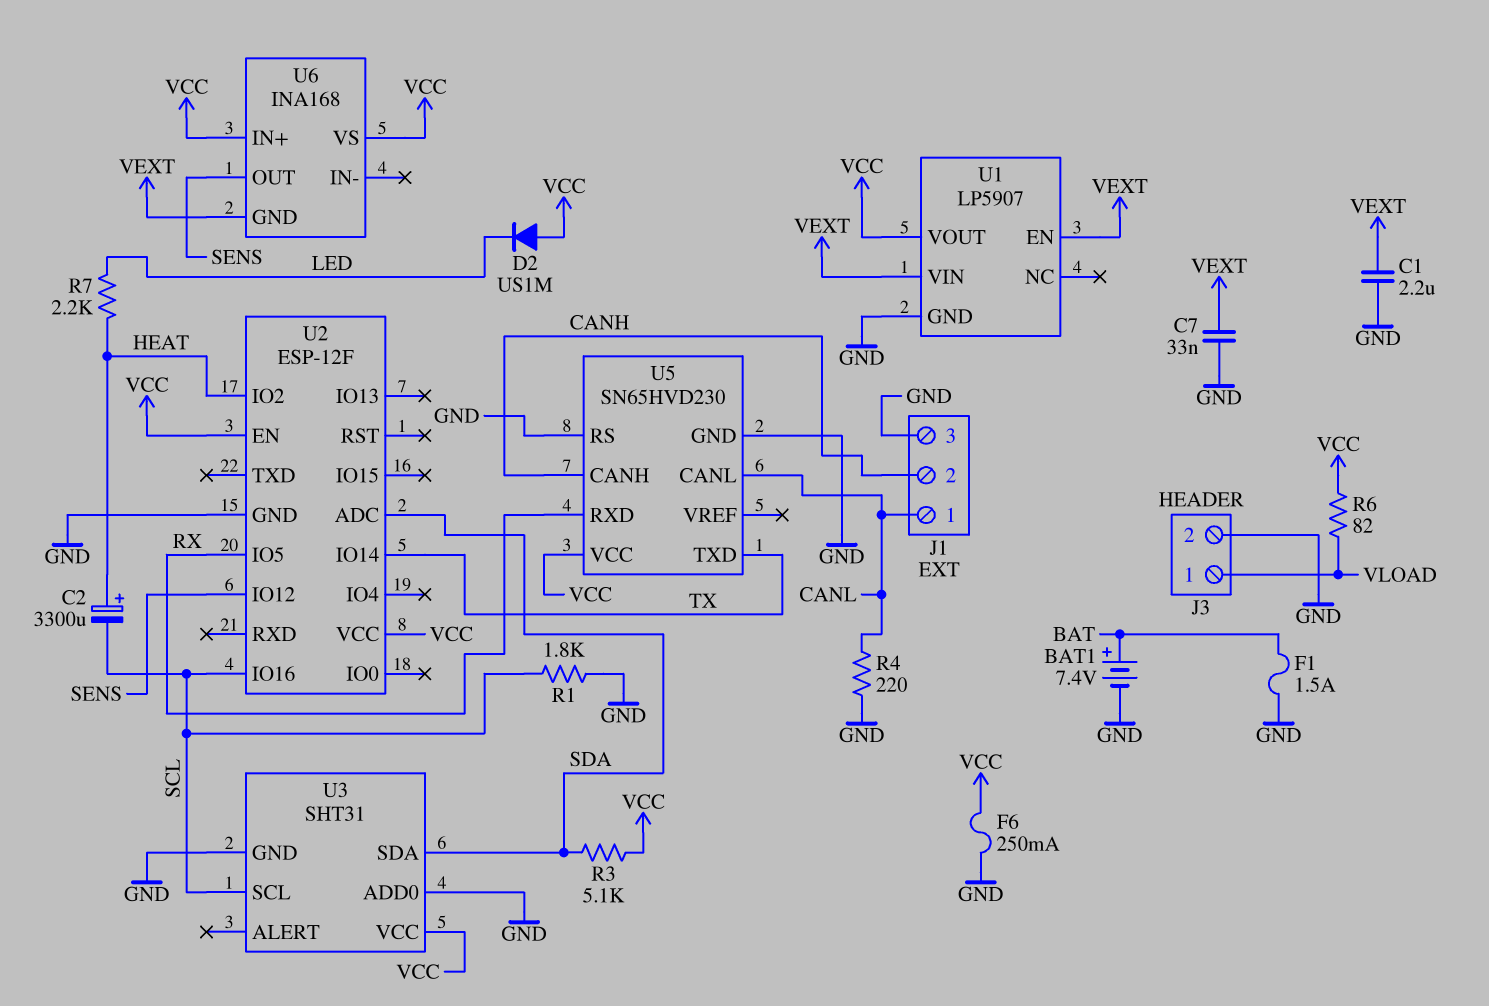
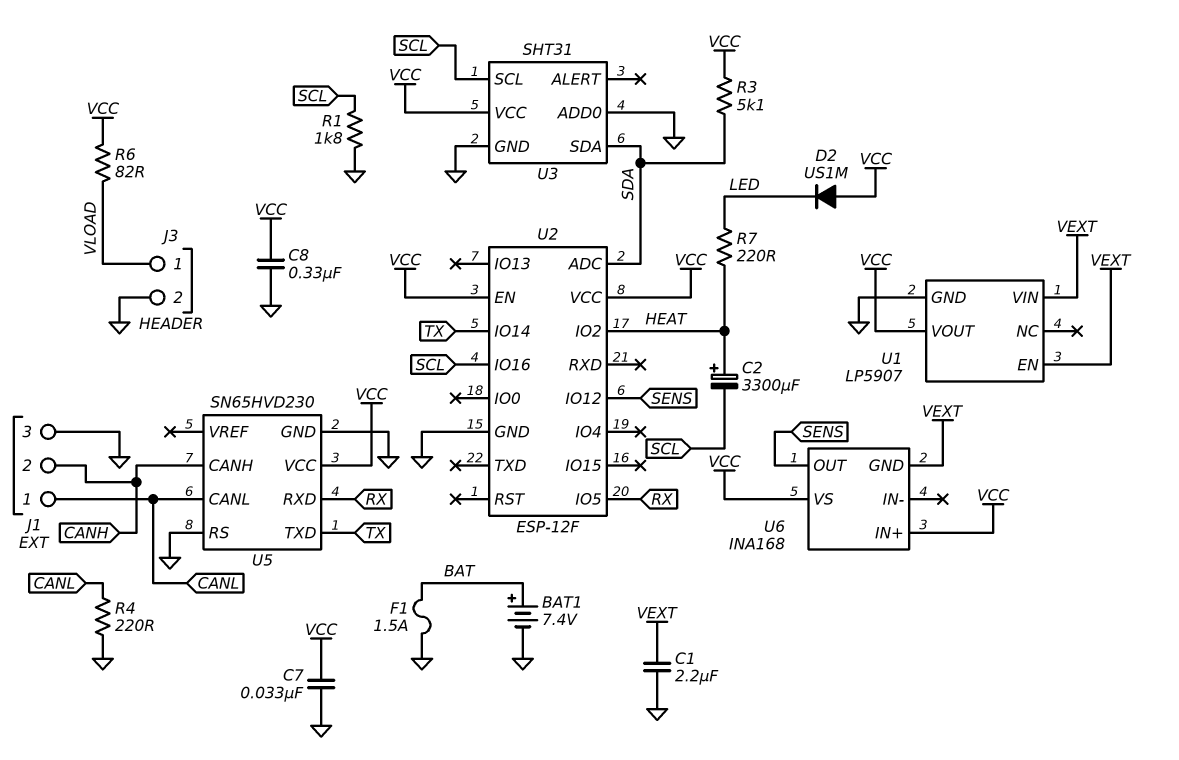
C7: 33nF (GND, VEXT) -> 33nF (GND, VCC)
C8: none -> 330nF (GND, VCC)
F6: 250mA (GND, VCC) -> none
R7: 2.2k (HEAT, LED) -> 220 (HEAT, LED)

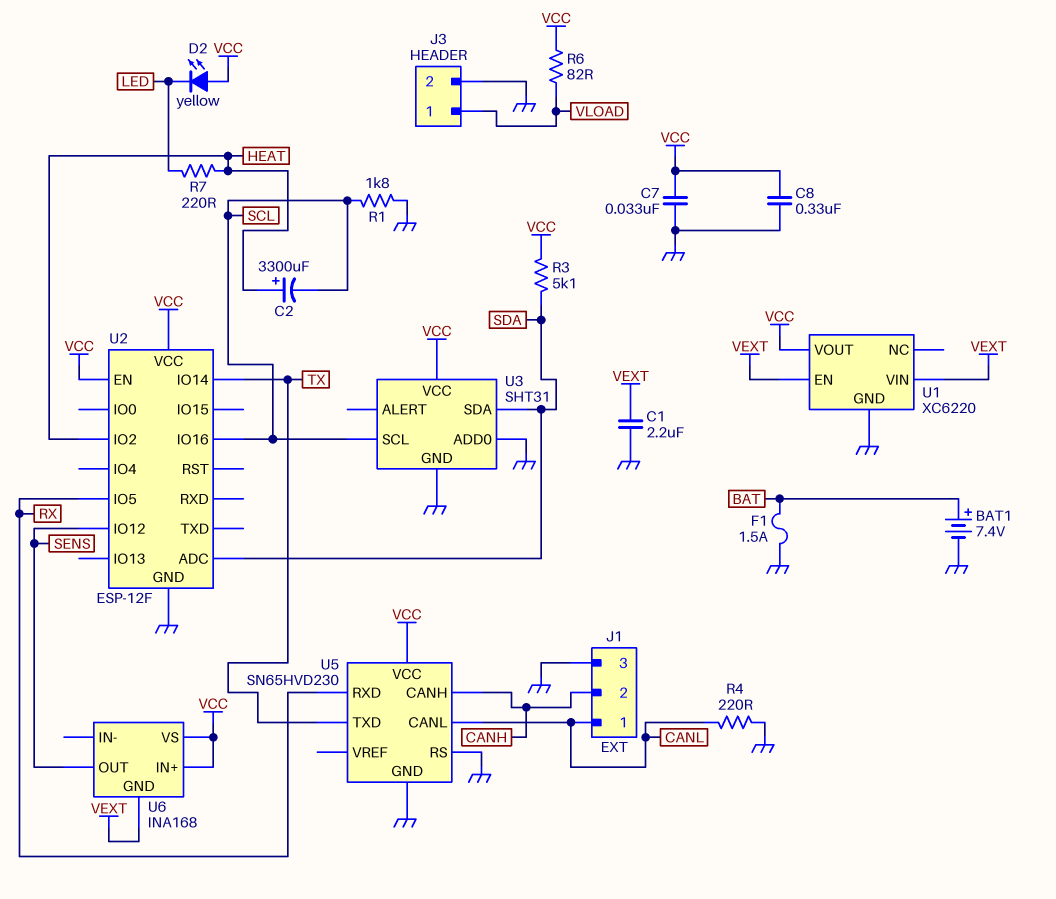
D2: diode US1M (A VCC, K LED) -> LED yellow (A VCC, K LED)
U1: LP5907 -> XC6220

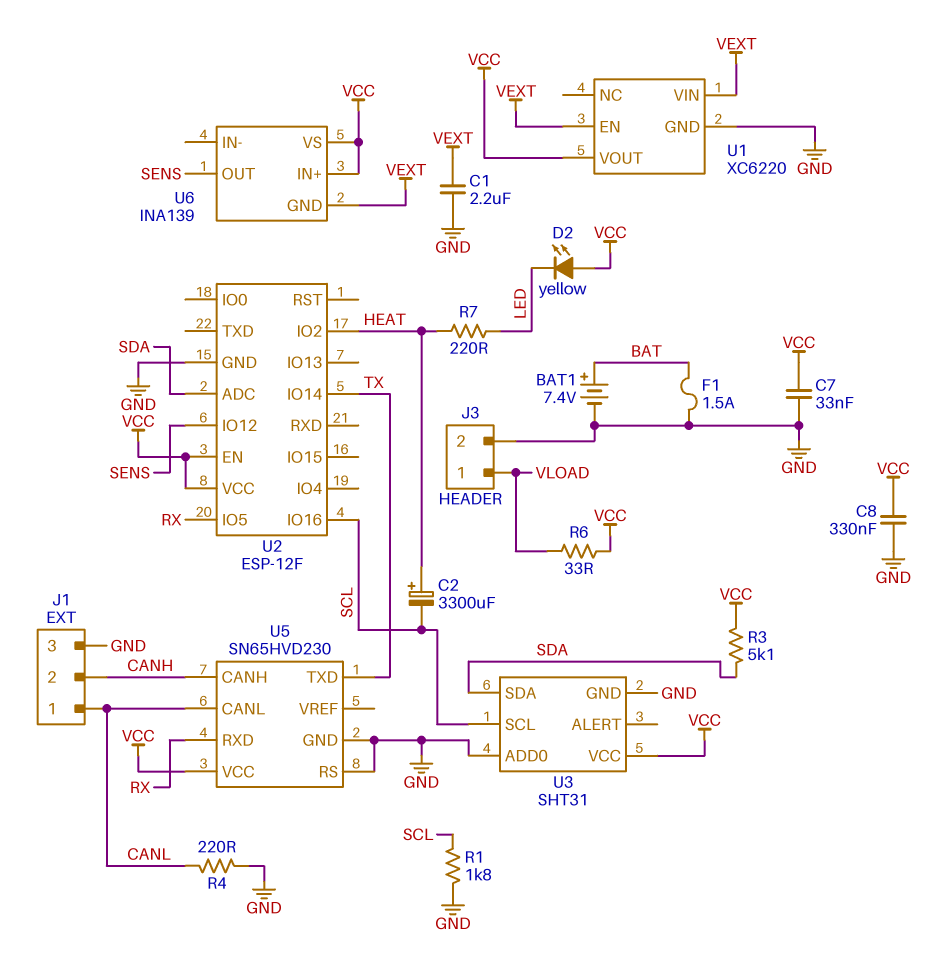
R6: 82 (VCC, VLOAD) -> 33 (VCC, VLOAD)
U6: INA168 -> INA139

